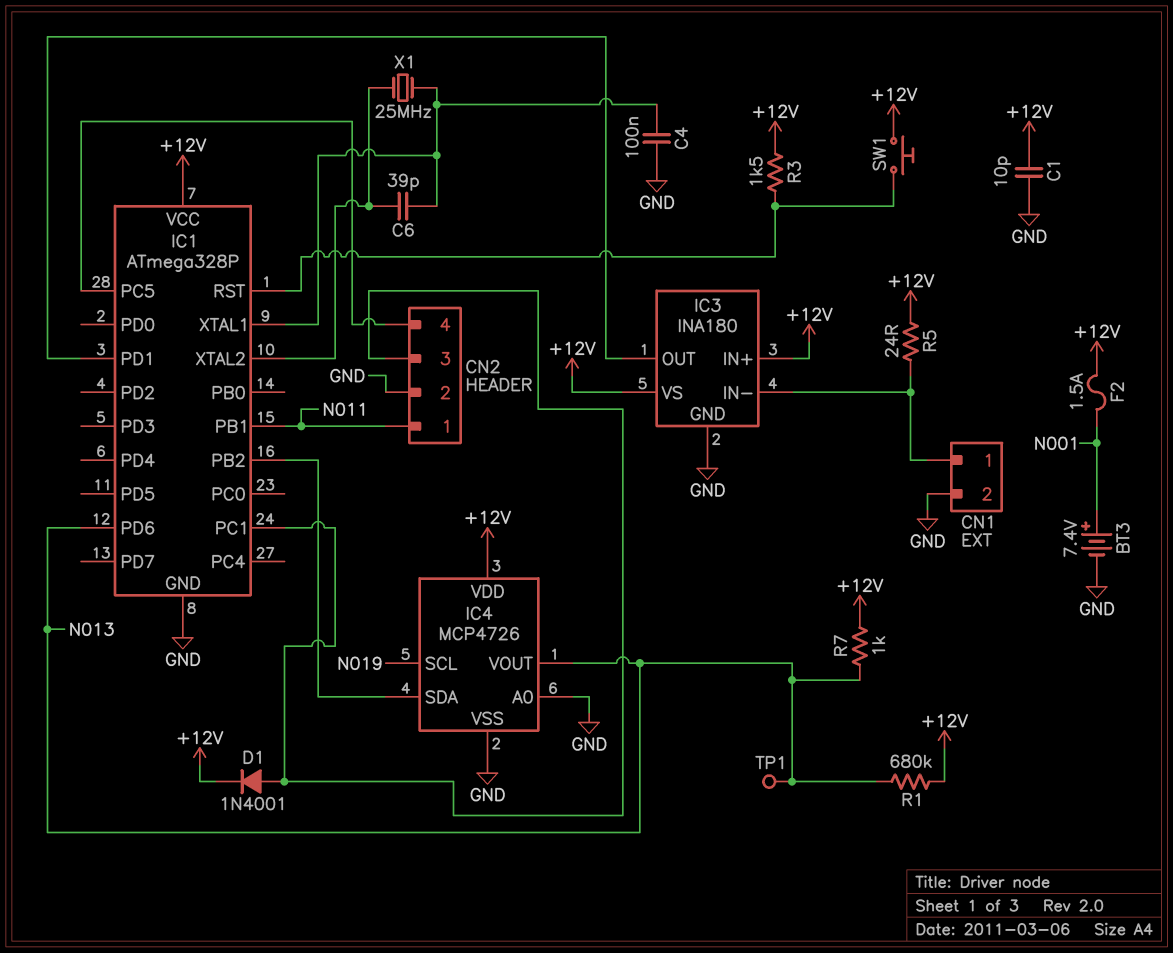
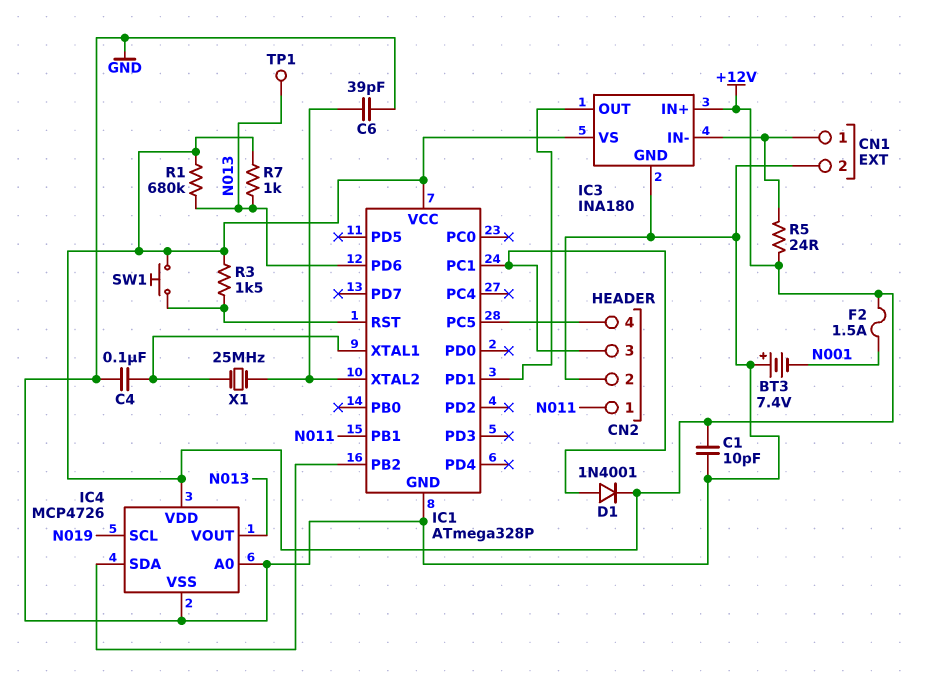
BT3: 7.4V (plus N001, minus GND) -> 7.4V (plus GND, minus N001)
C6: 39pF (IC1/XTAL1, IC1/XTAL2) -> 39pF (GND, IC1/XTAL2)

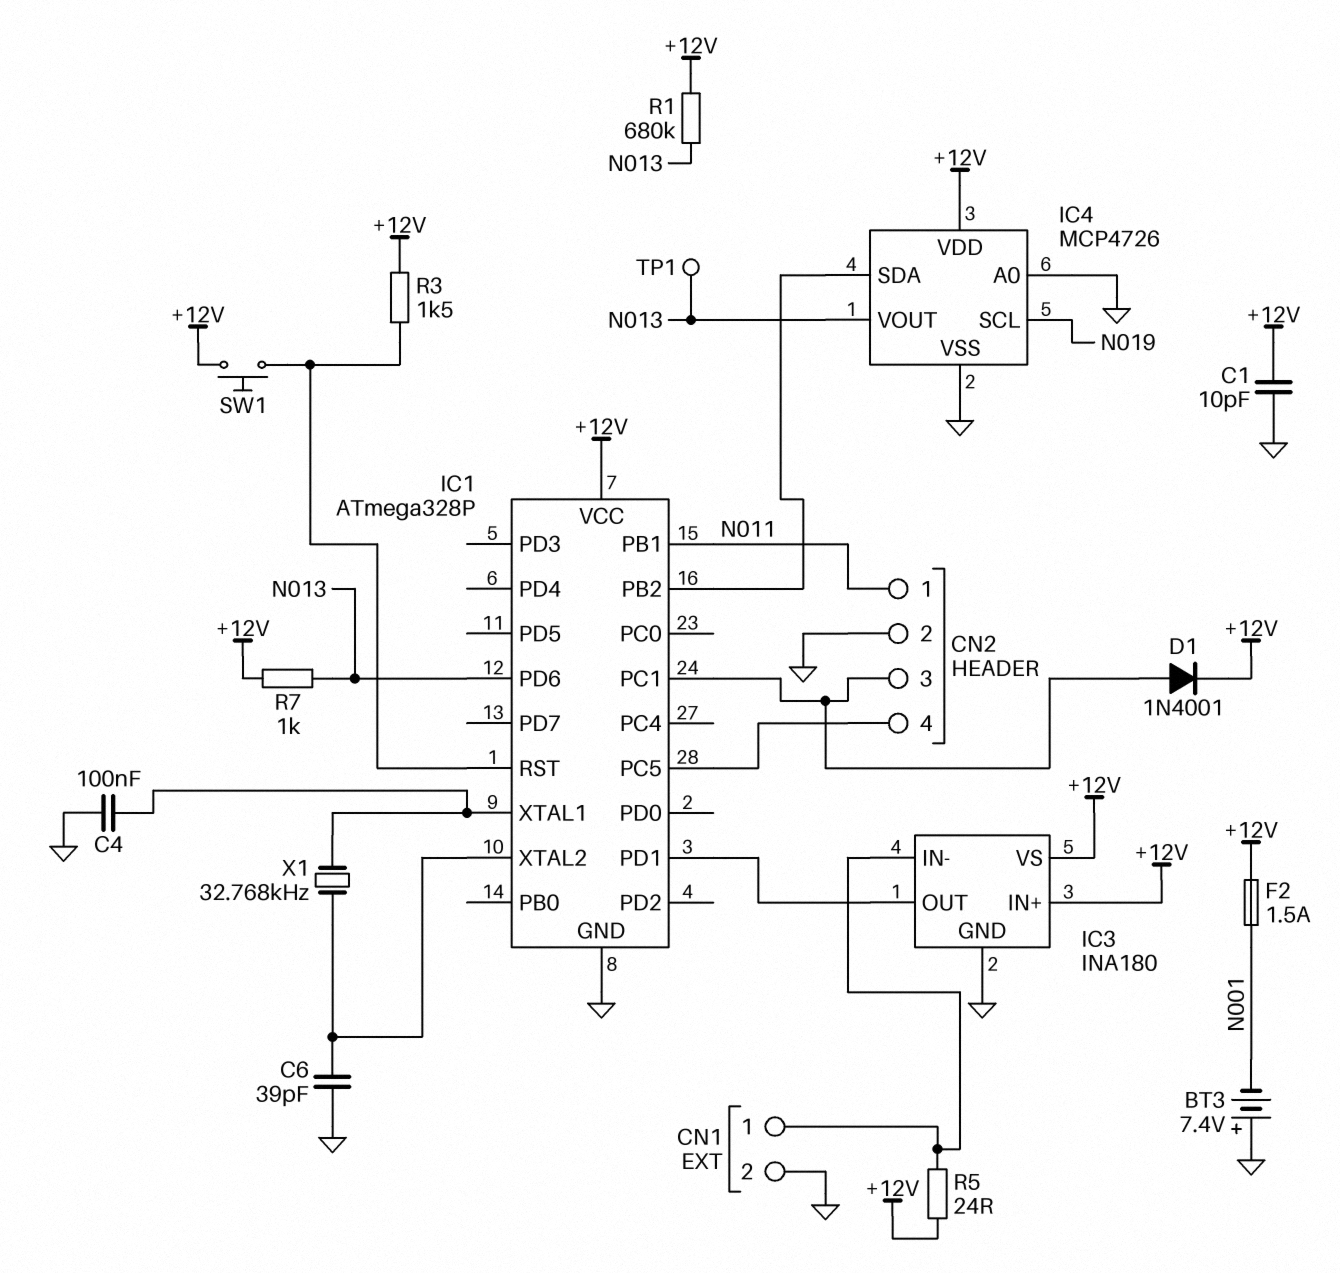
X1: 25MHz (IC1/XTAL1, IC1/XTAL2) -> 32.768kHz (IC1/XTAL1, IC1/XTAL2)

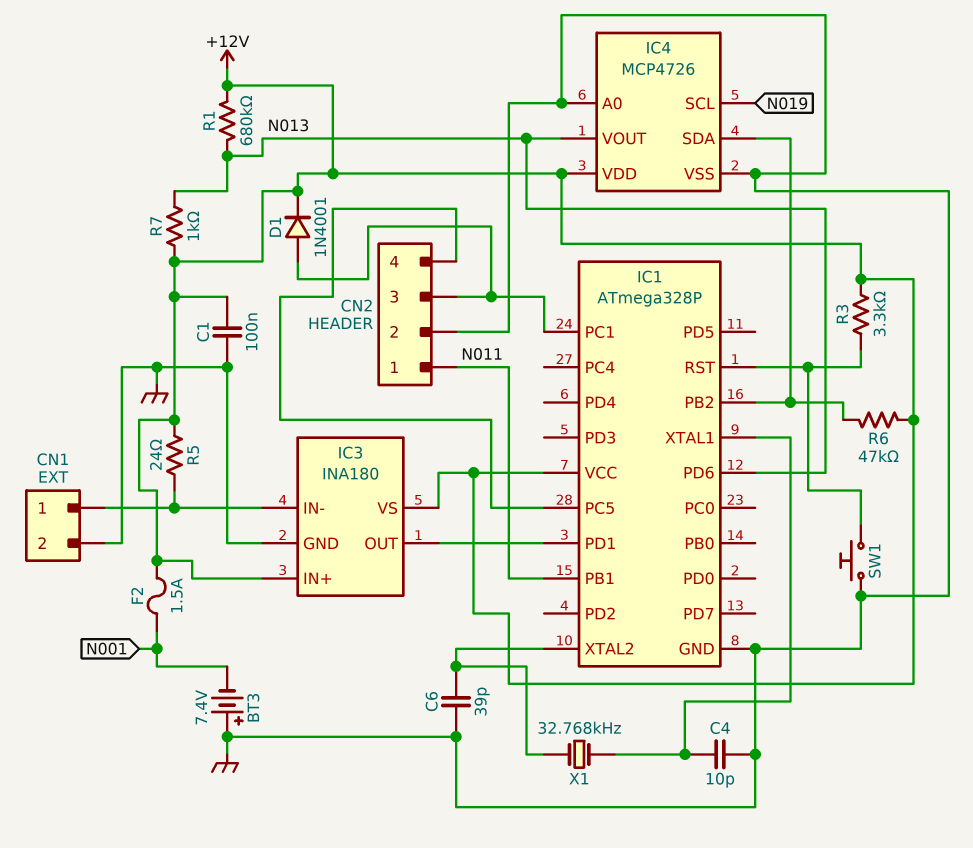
C1: 10pF (+12V, GND) -> 100nF (+12V, GND)
C4: 100nF (GND, IC1/XTAL1) -> 10pF (GND, IC1/XTAL1)
R3: 1.5k (+12V, IC1/RST) -> 3.3k (+12V, IC1/RST)
R6: none -> 47k (+12V, IC1/PB2)
SW1: button (+12V, IC1/RST) -> button (GND, IC1/RST)
TP1: test point (N013) -> none

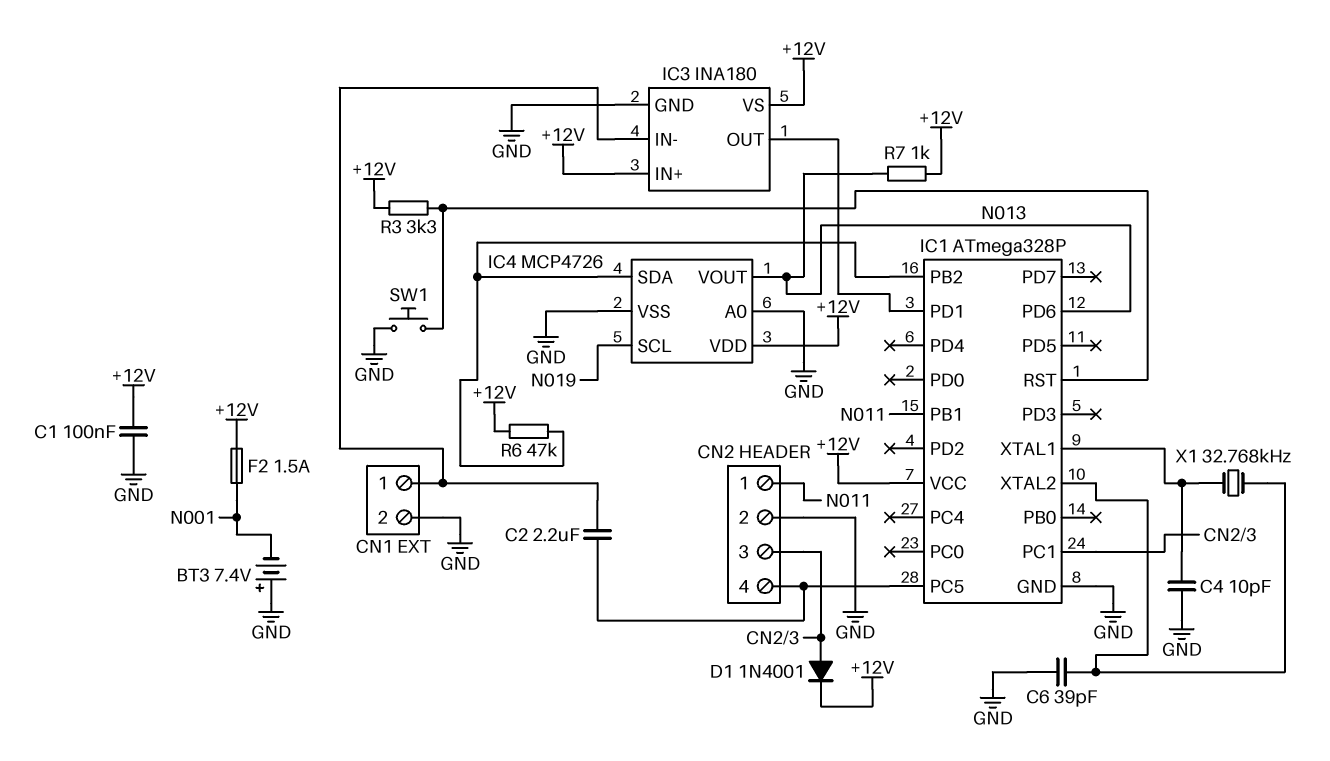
C2: none -> 2.2uF (CN1/1, CN2/4)
R1: 680k (+12V, N013) -> none
R5: 24 (+12V, CN1/1) -> none

